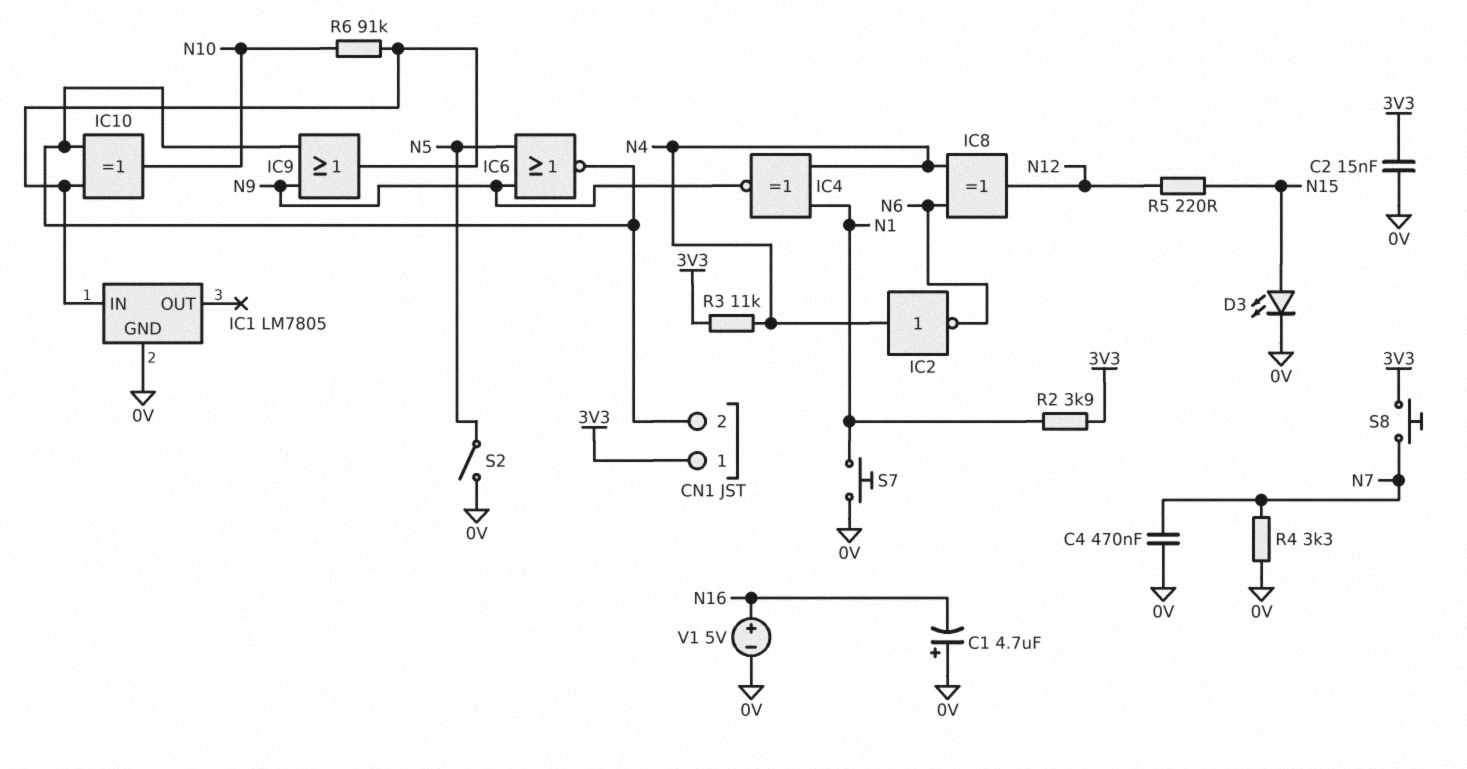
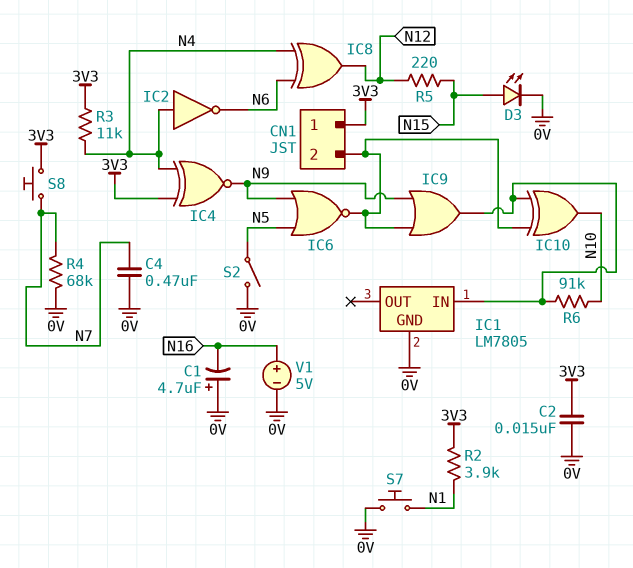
IC4: XNOR (in N1, in N4, out N9) -> XNOR (in 3V3, in N4, out N9)
R4: 3.3k (0V, N7) -> 68k (0V, N7)

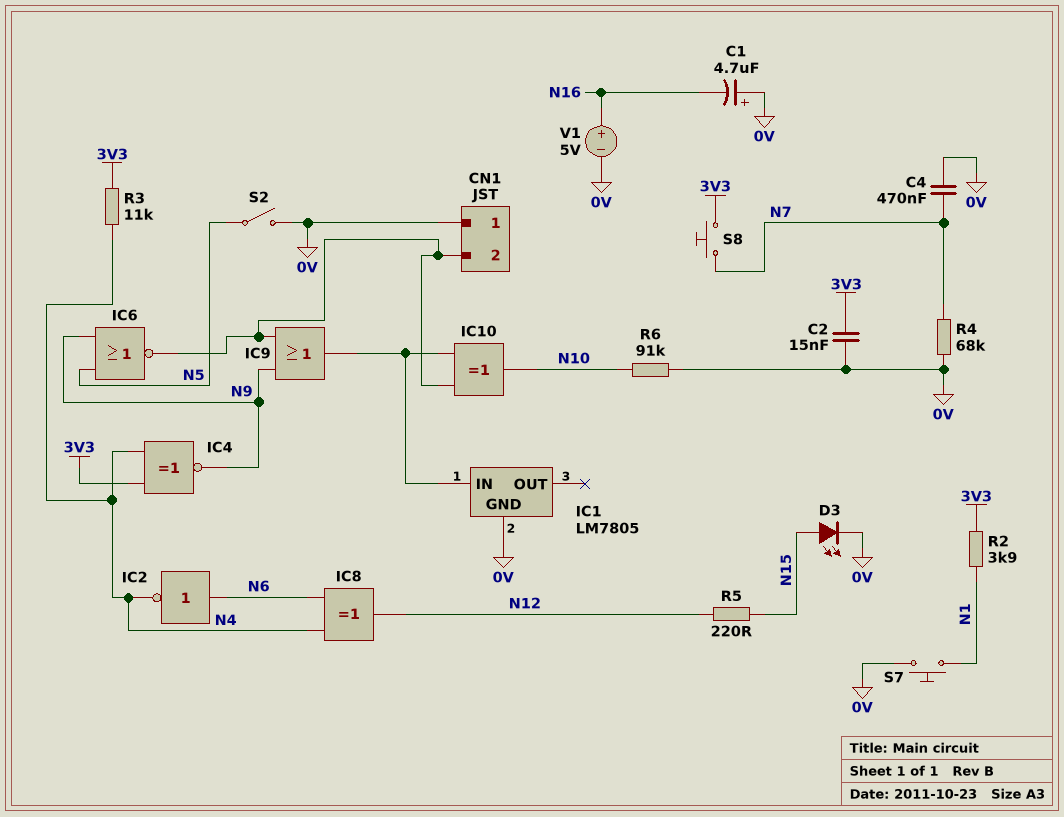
CN1 pin 1: 3V3 -> 0V
IC2: NOT (in N4, out N6) -> NOT (in N6, out N4)
R6: 91k (IC1/IN, N10) -> 91k (0V, N10)

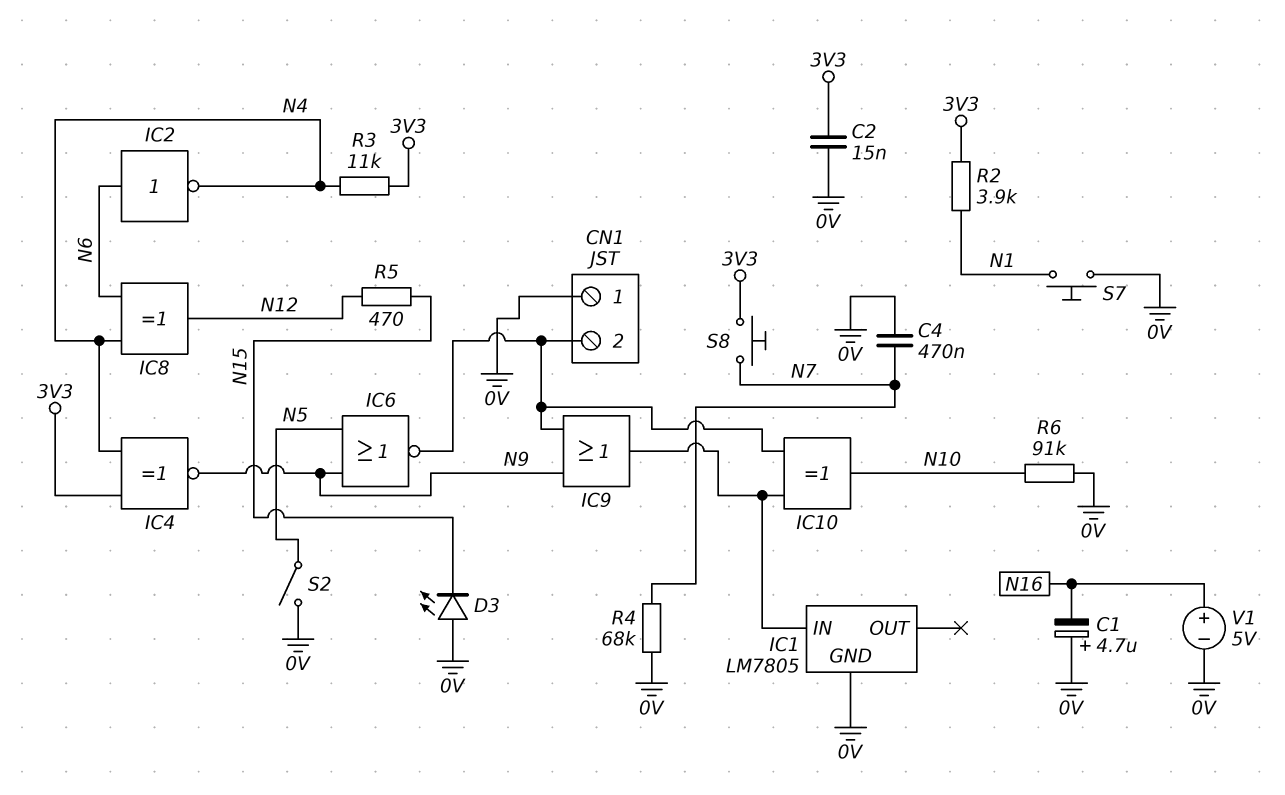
D3: LED (A N15, K 0V) -> LED (A 0V, K N15)
R5: 220 (N12, N15) -> 470 (N12, N15)

